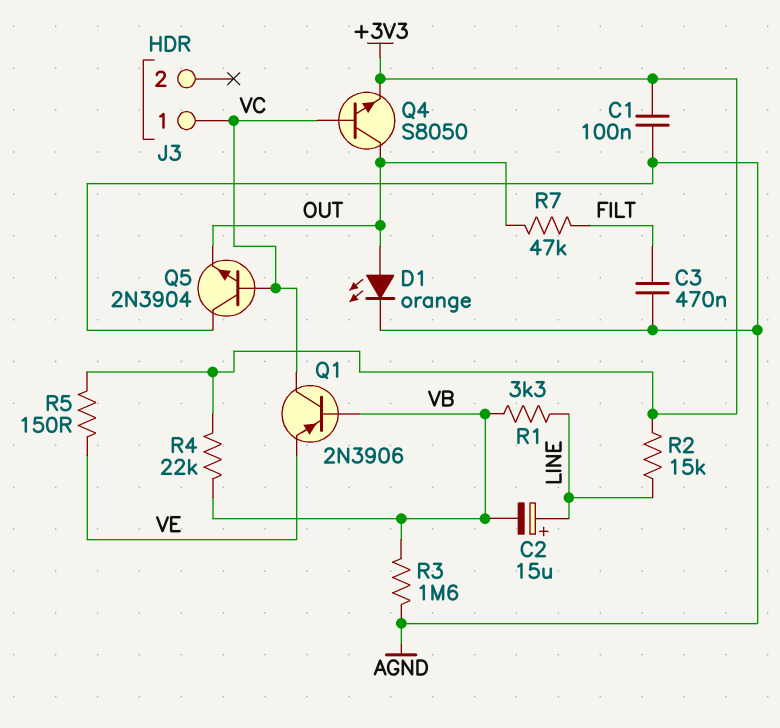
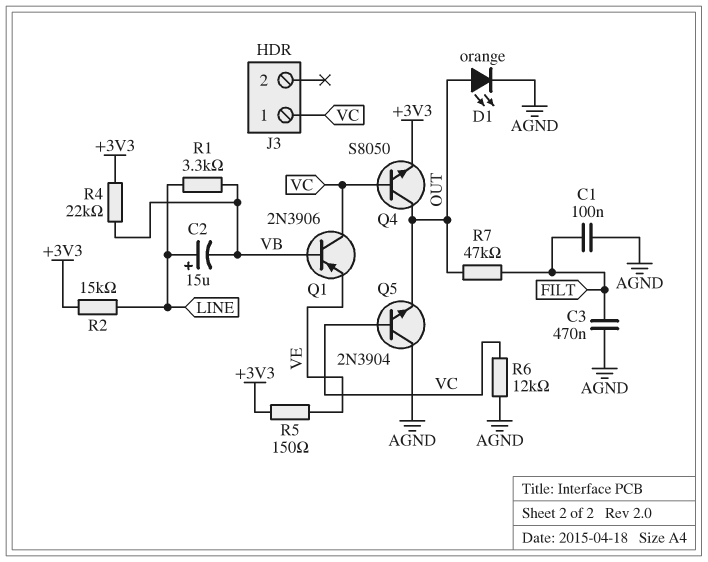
C1: 100nF (+3V3, AGND) -> 100nF (AGND, FILT)
R3: 1.6M (AGND, VB) -> none
R6: none -> 12k (AGND, VC)

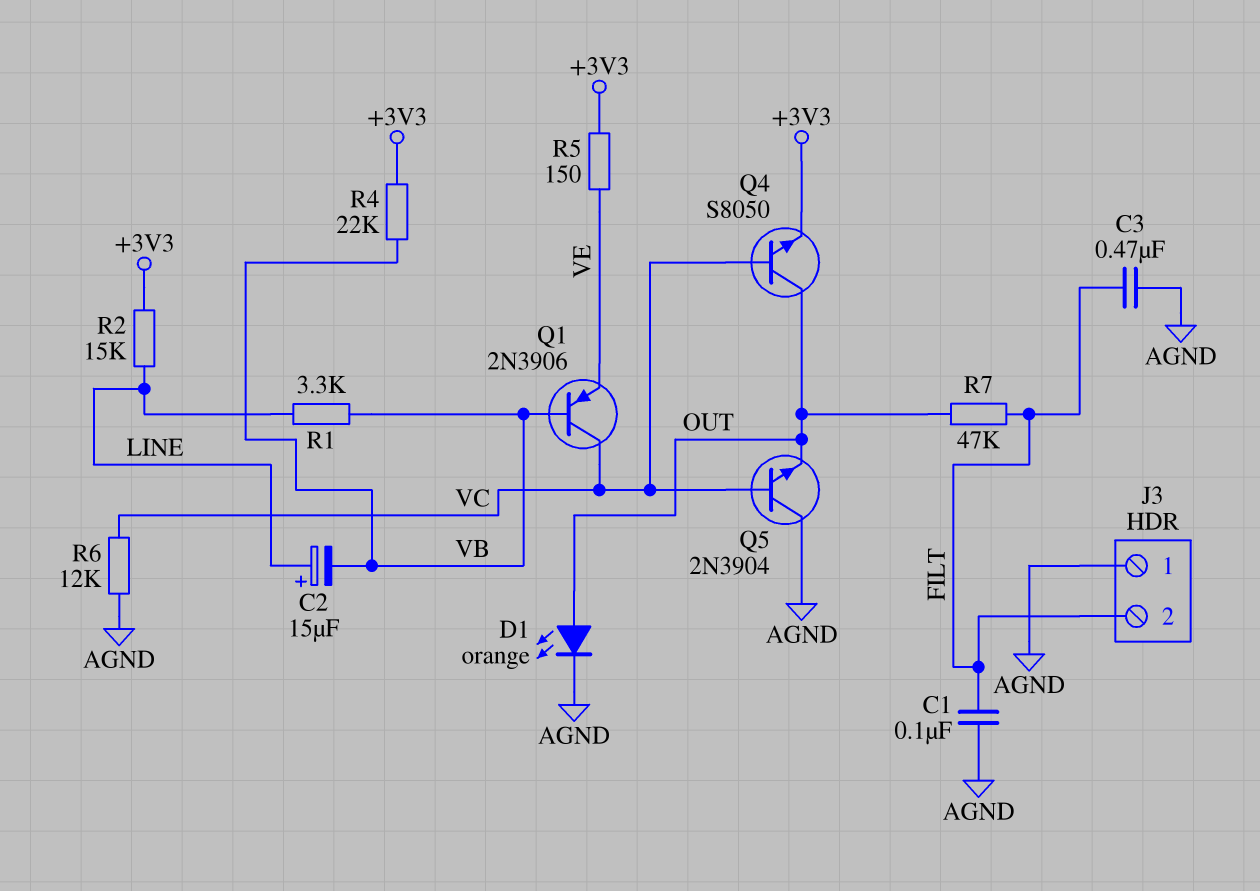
J3 pin 1: VC -> AGND
J3 pin 2: none -> FILT

